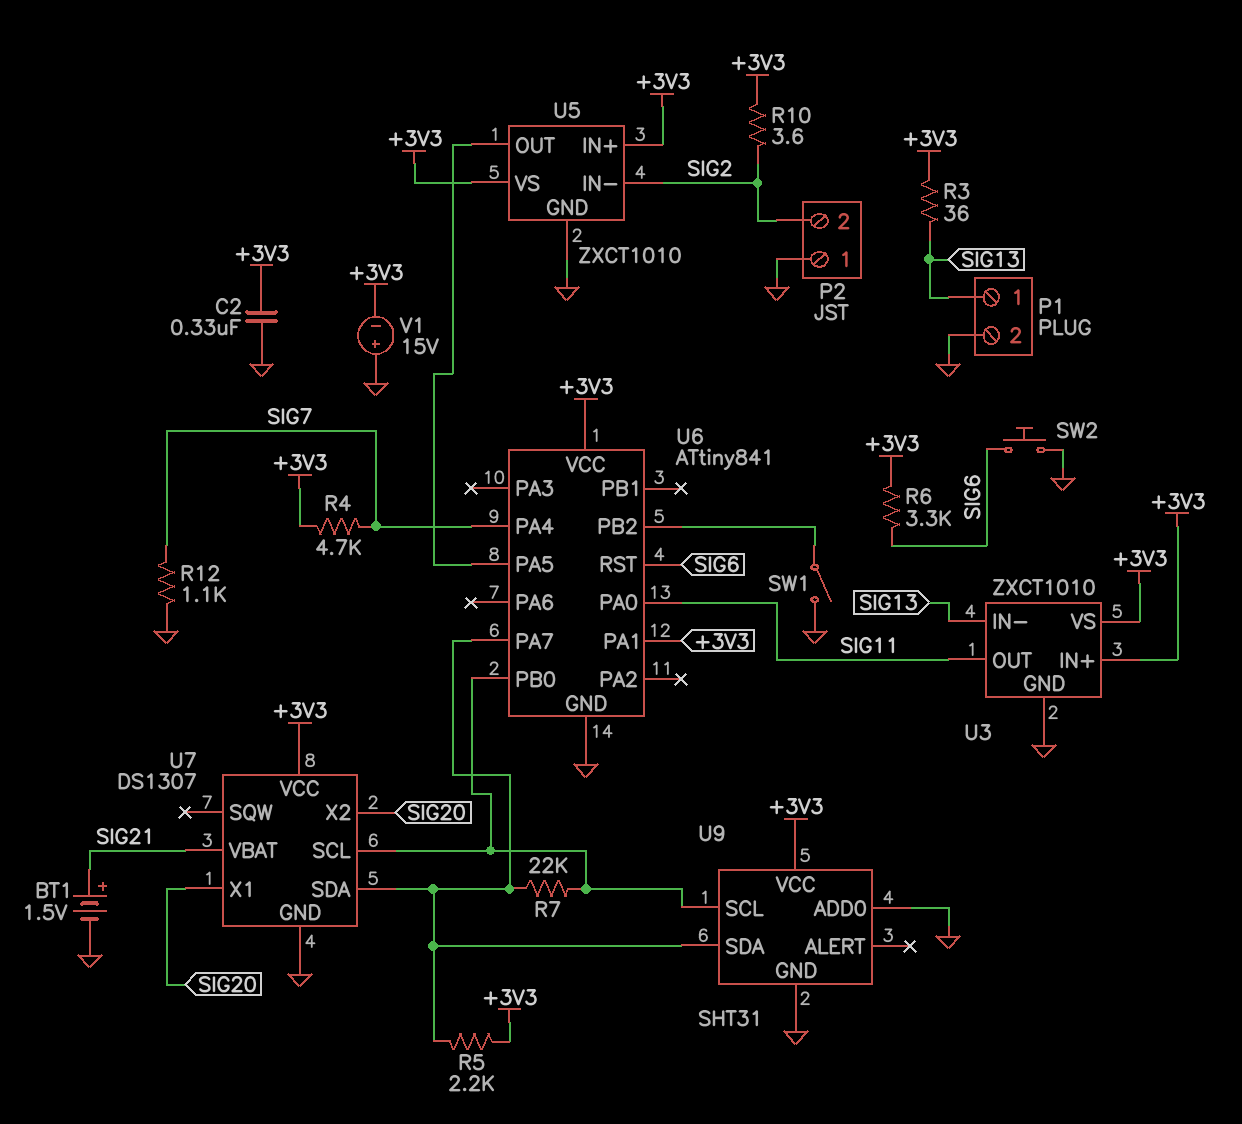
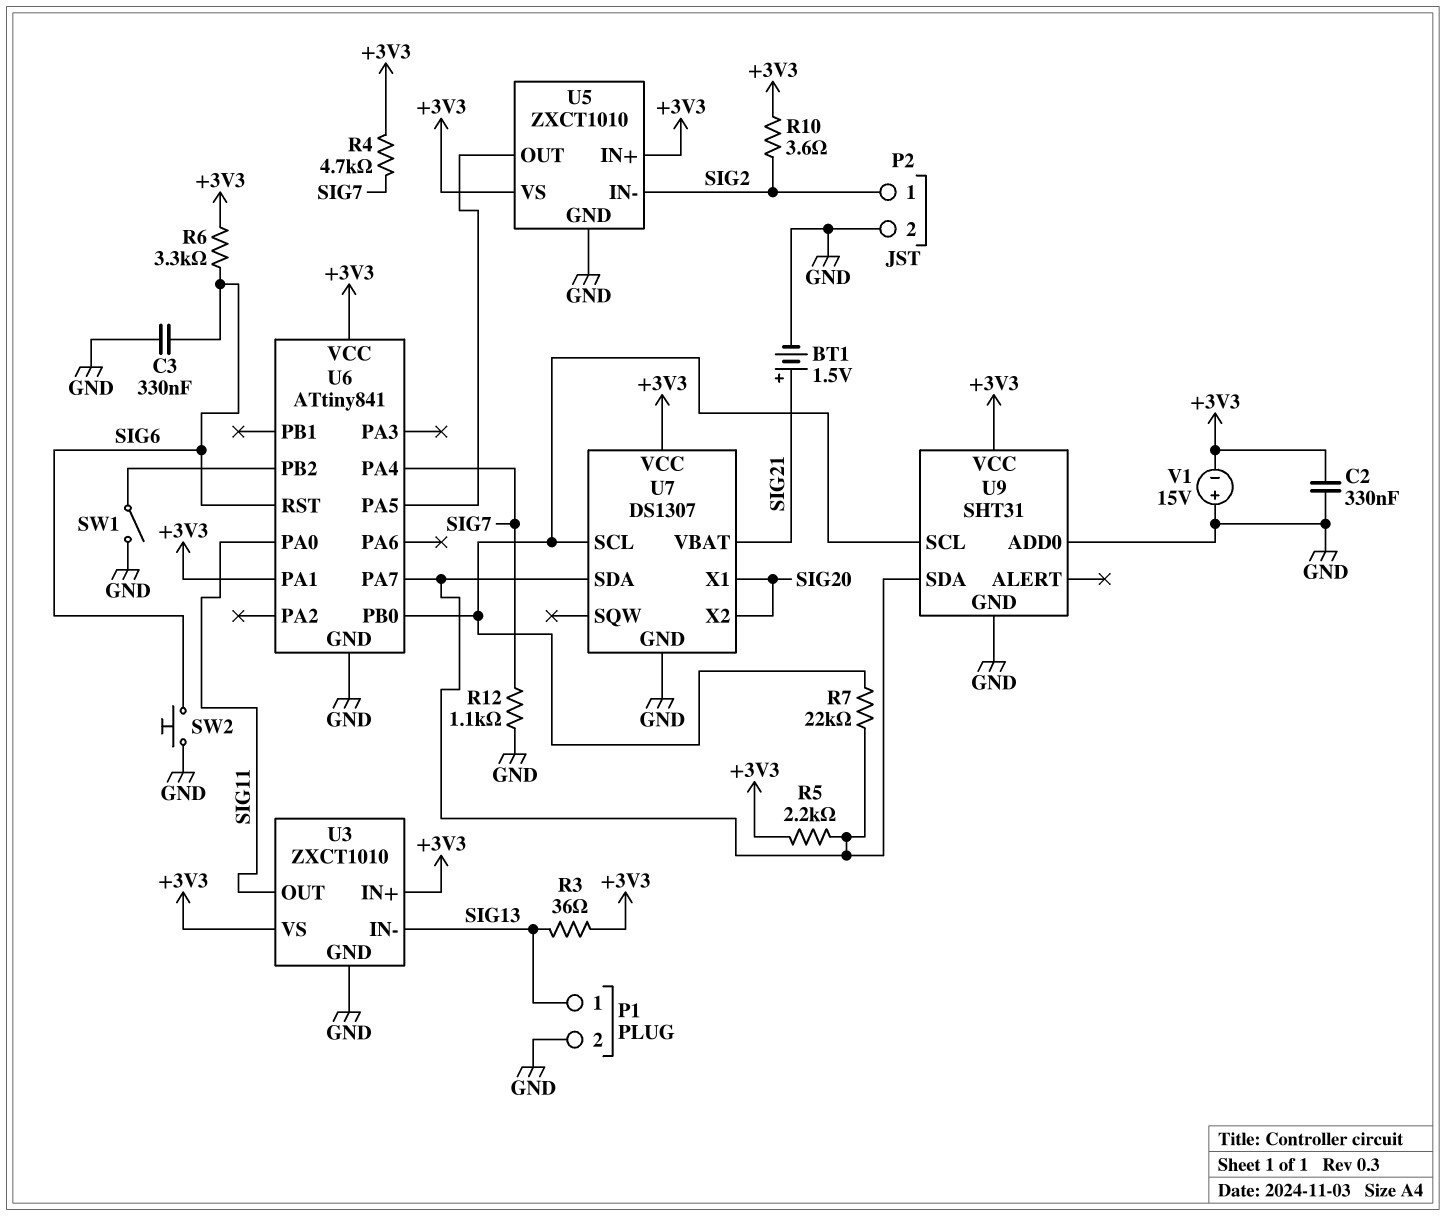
C3: none -> 330nF (GND, SIG6)
P2 pin 1: GND -> SIG2
P2 pin 2: SIG2 -> GND

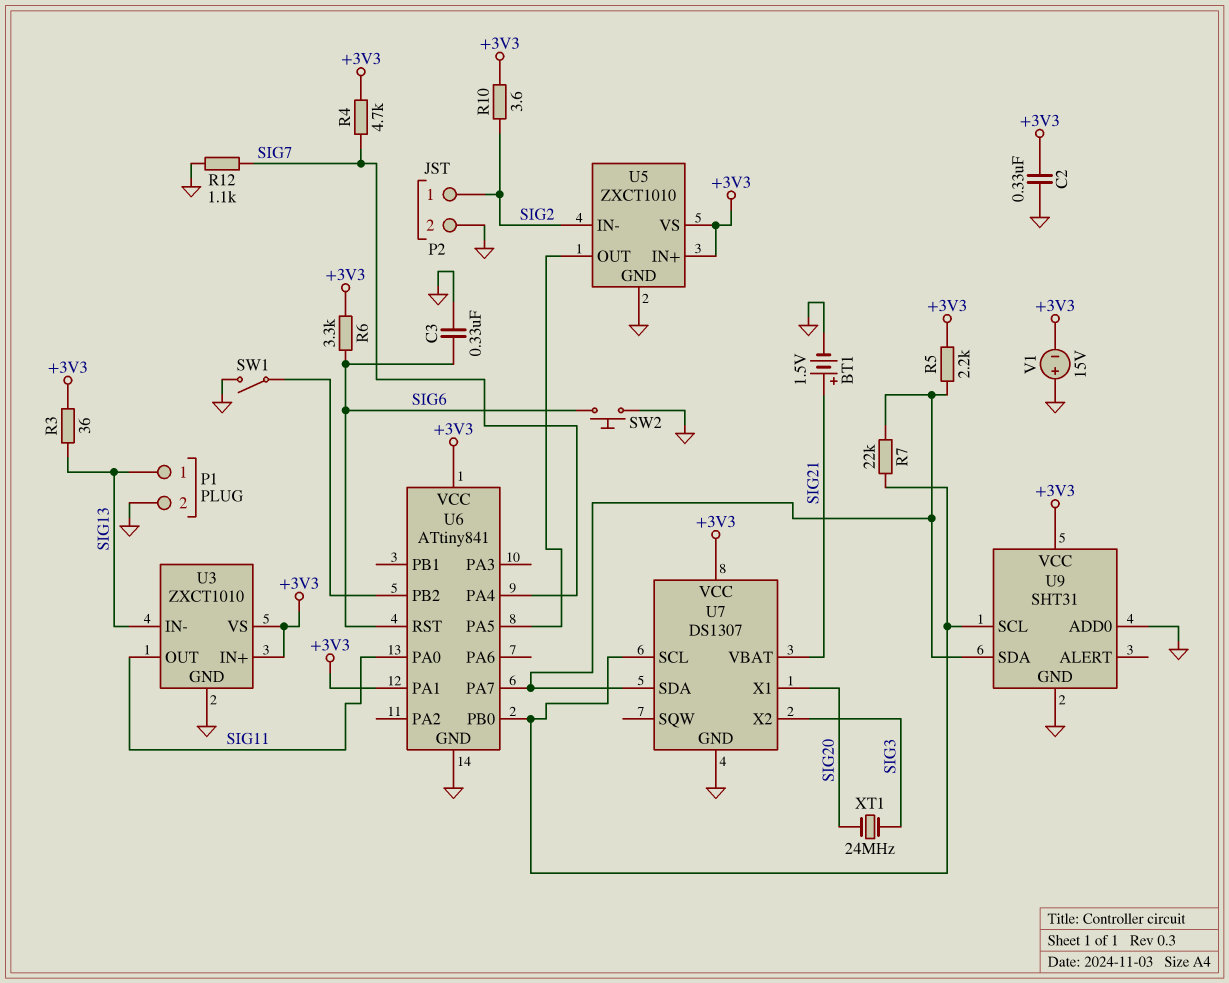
U7 pin X2: SIG20 -> SIG3
XT1: none -> 24MHz (SIG3, SIG20)

